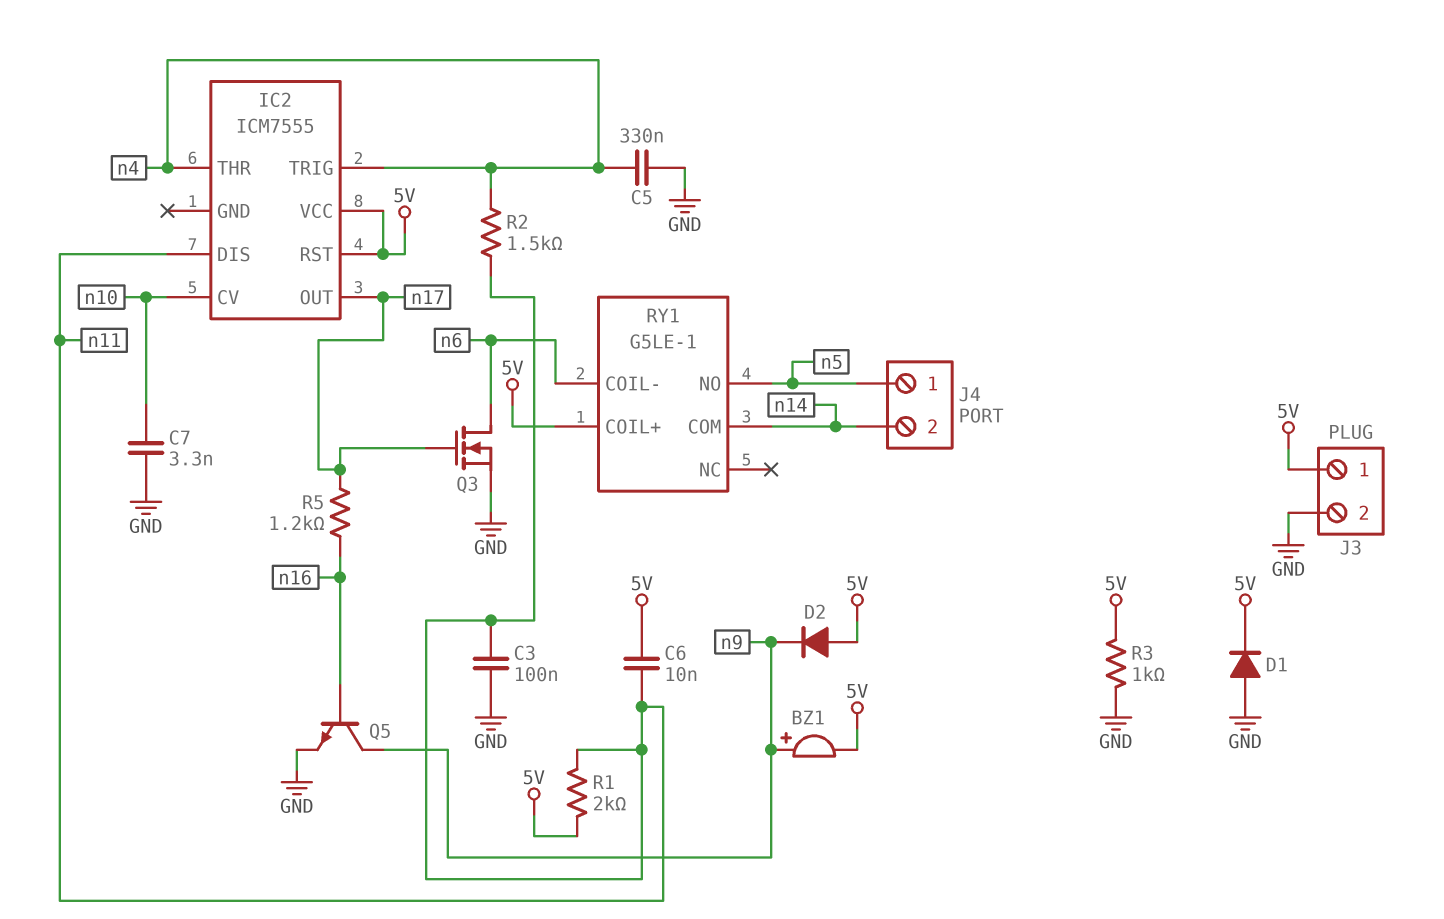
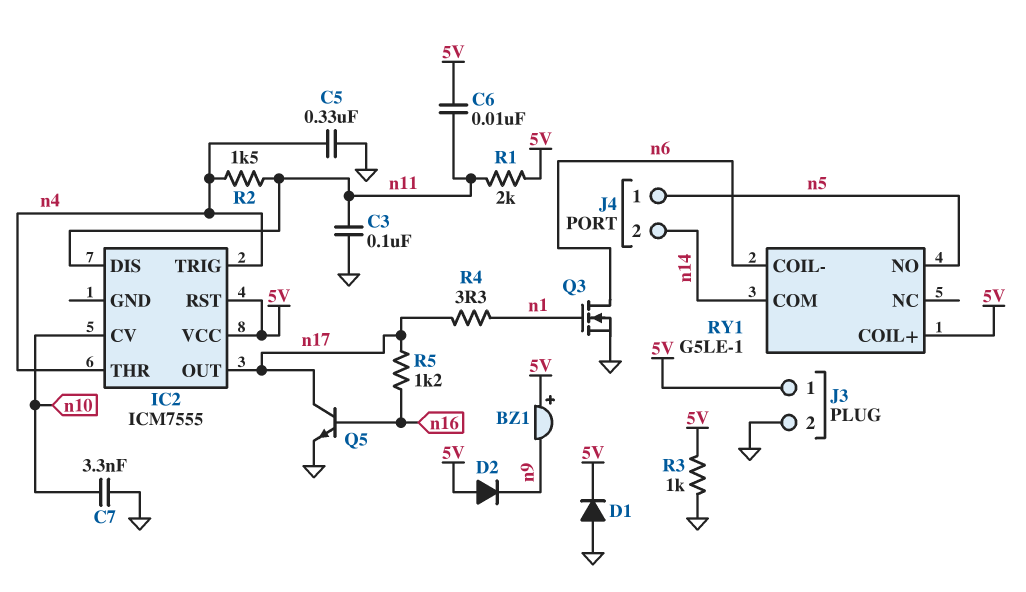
BZ1: buzzer (plus n9, minus 5V) -> buzzer (plus 5V, minus n9)
Q3: NMOS (G n17, D n6, S GND) -> NMOS (G n1, D n6, S GND)
Q5: NPN (B n16, C n9, E GND) -> NPN (B n16, C n17, E GND)
R4: none -> 3.3 (n1, n17)

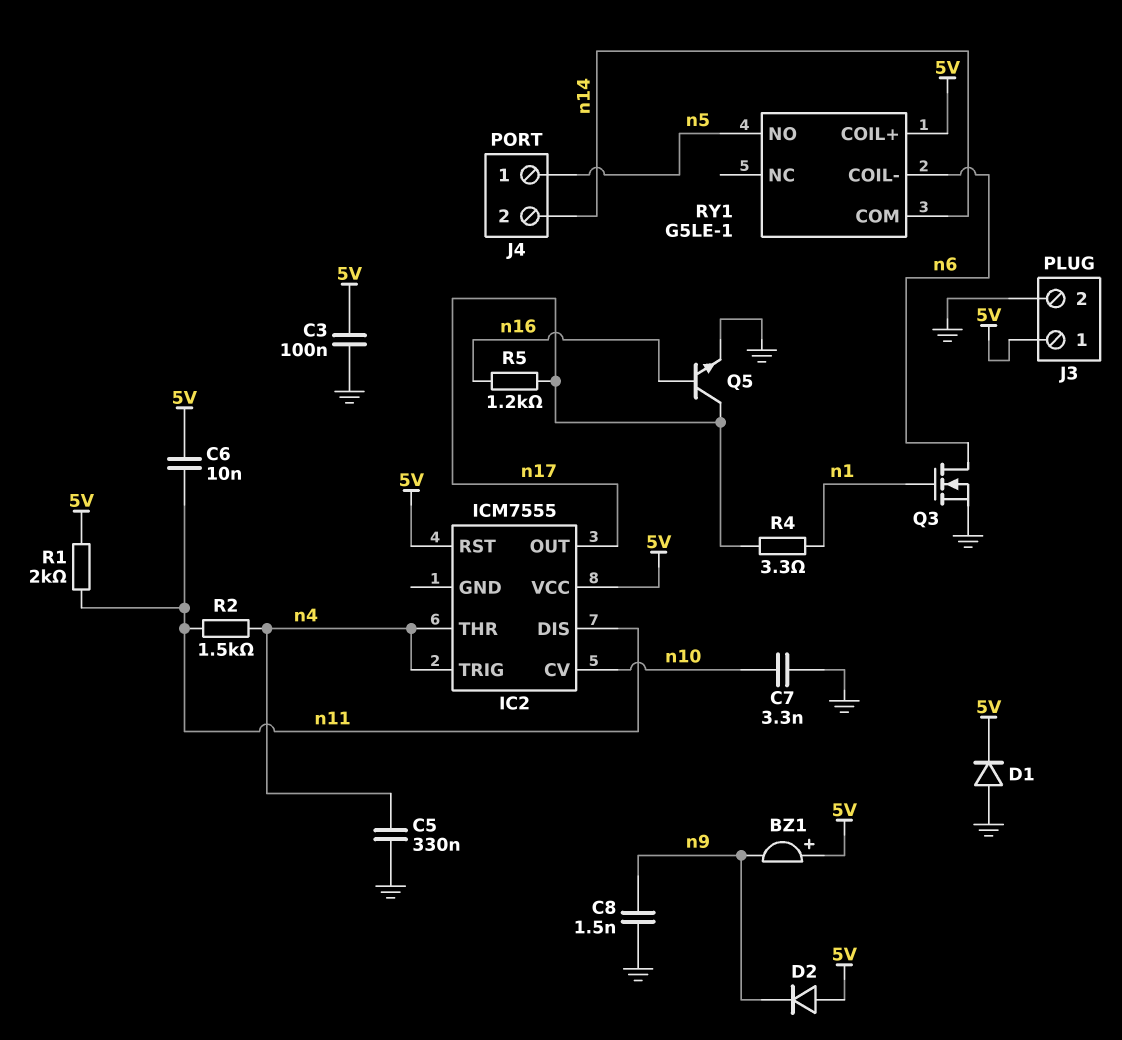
C3: 100nF (GND, n11) -> 100nF (5V, GND)
C8: none -> 1.5nF (GND, n9)
R3: 1k (5V, GND) -> none

